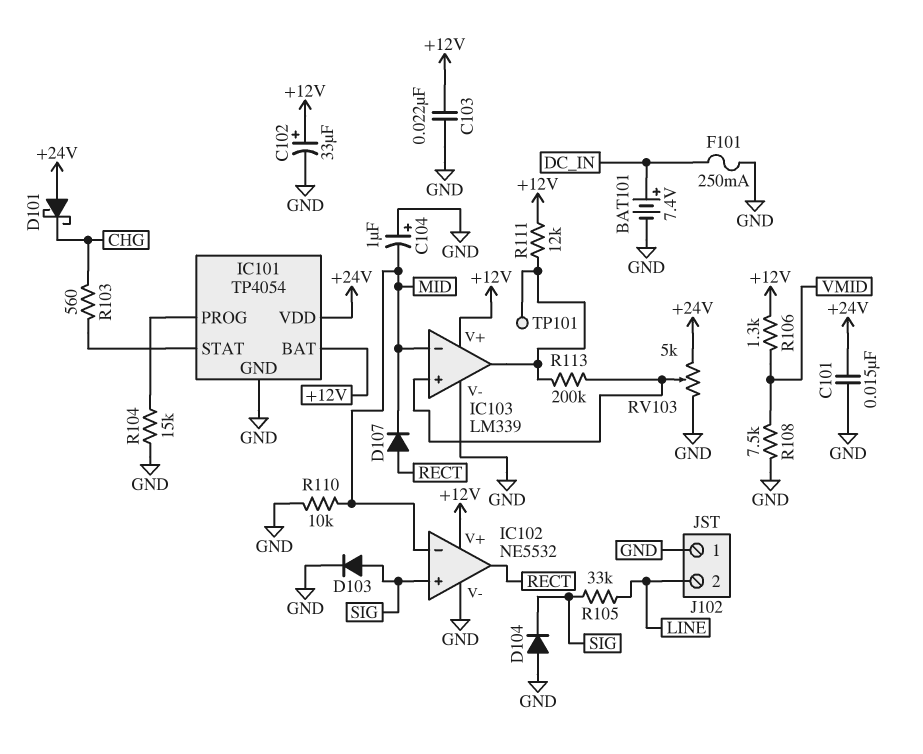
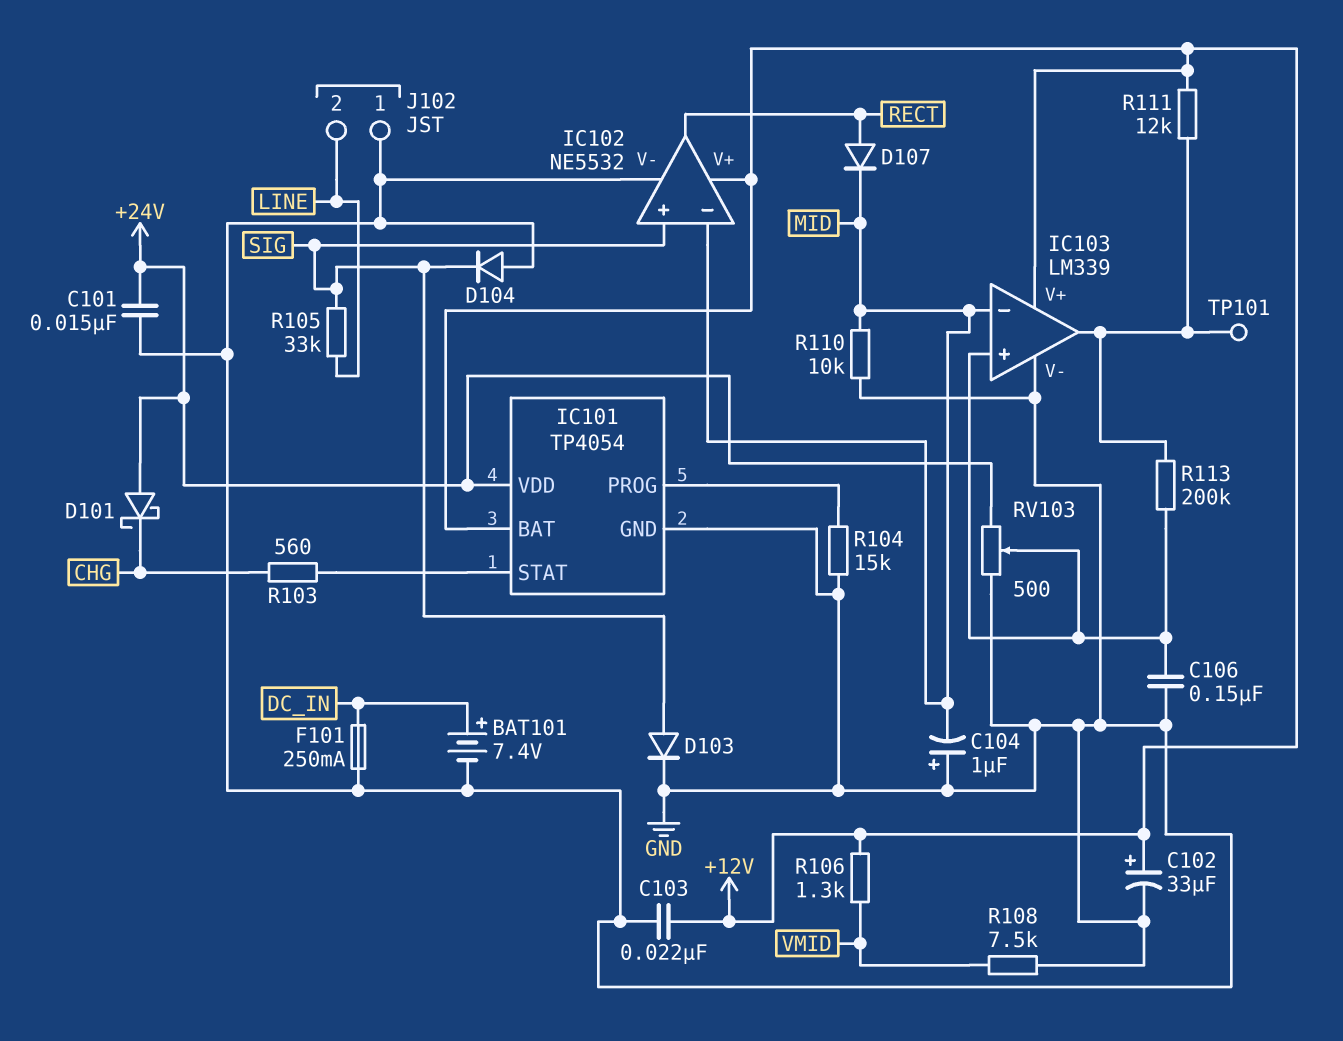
C106: none -> 150nF (GND, IC103/in+)
RV103: 5k (+24V, GND, wiper IC103/in+) -> 500 (+24V, GND, wiper IC103/in+)

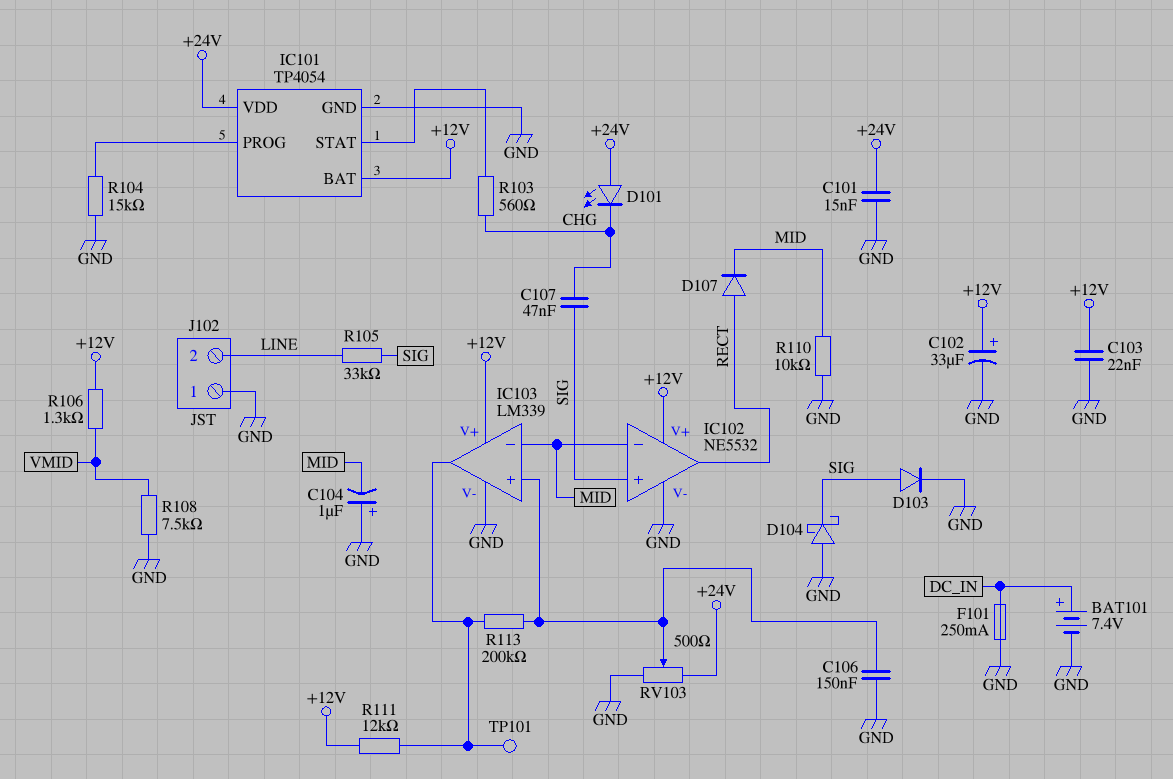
C107: none -> 47nF (CHG, SIG)
D101: schottky (A +24V, K CHG) -> LED (A +24V, K CHG)
D104: diode (A GND, K SIG) -> schottky (A GND, K SIG)

